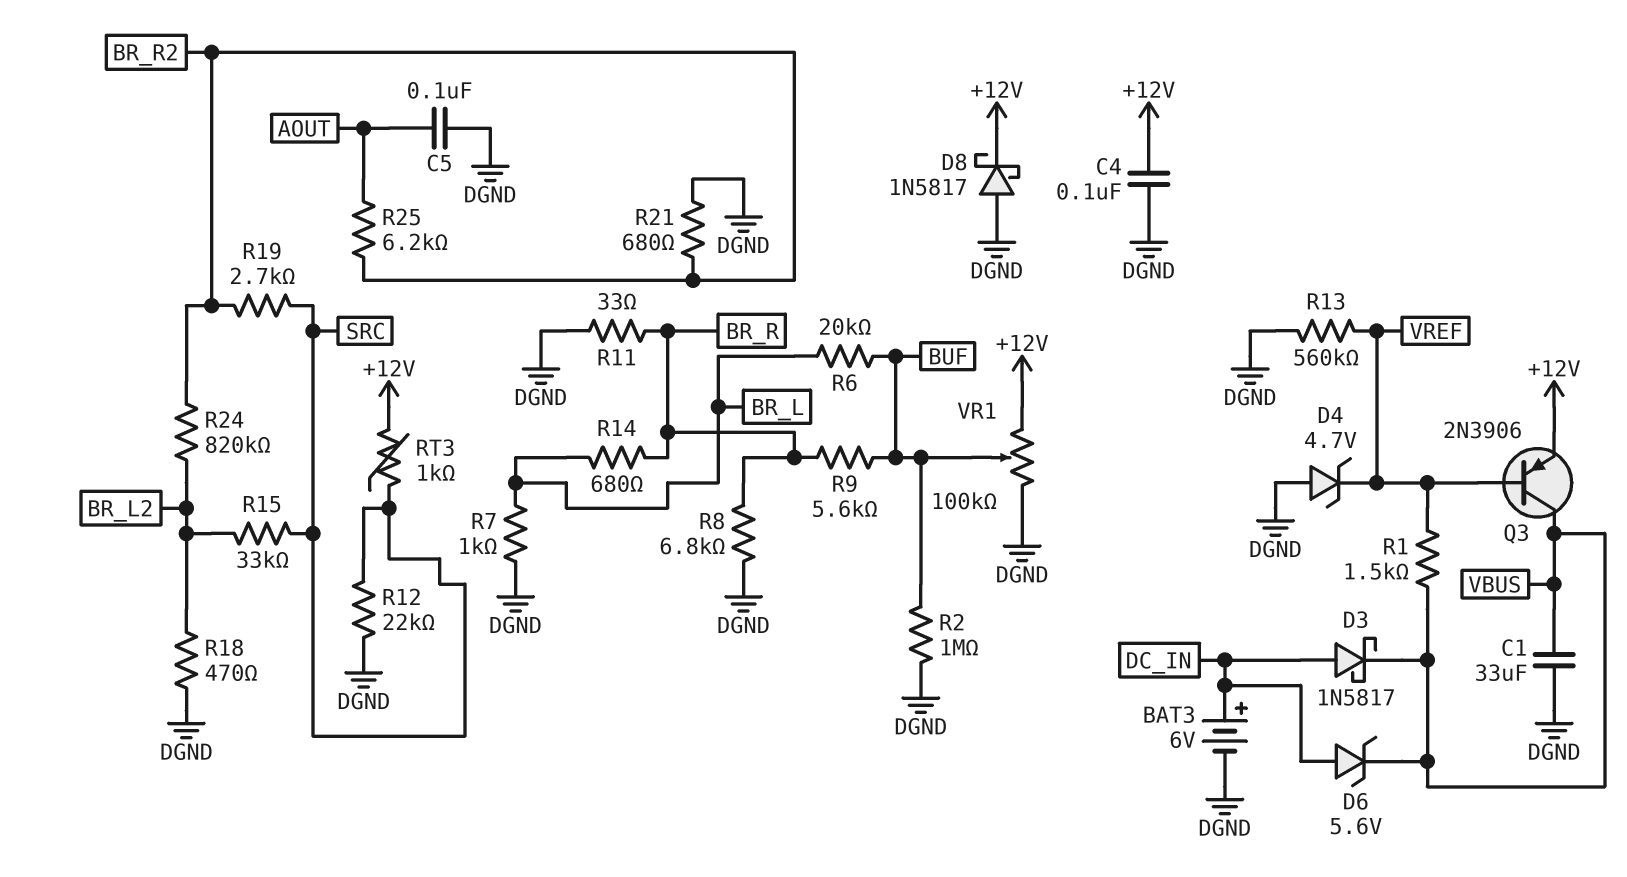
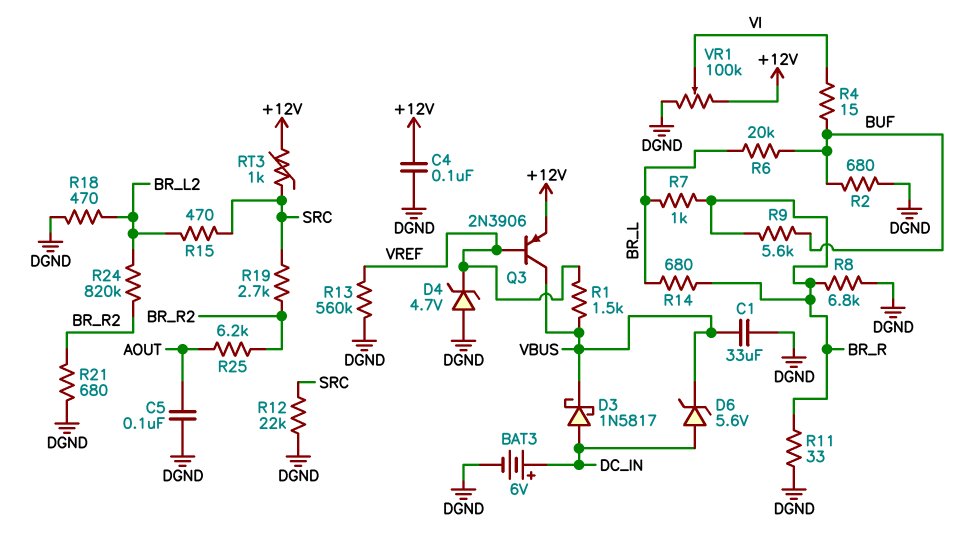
D8: schottky 1N5817 (A DGND, K +12V) -> none
R2: 1M (BUF, DGND) -> 680 (BUF, DGND)
R4: none -> 15 (BUF, VI)
R7: 1k (BR_L, DGND) -> 1k (BR_L, BR_R)
R15: 33k (BR_L2, SRC) -> 470 (BR_L2, SRC)
VR1: 100k (+12V, DGND, wiper BUF) -> 100k (+12V, DGND, wiper VI)

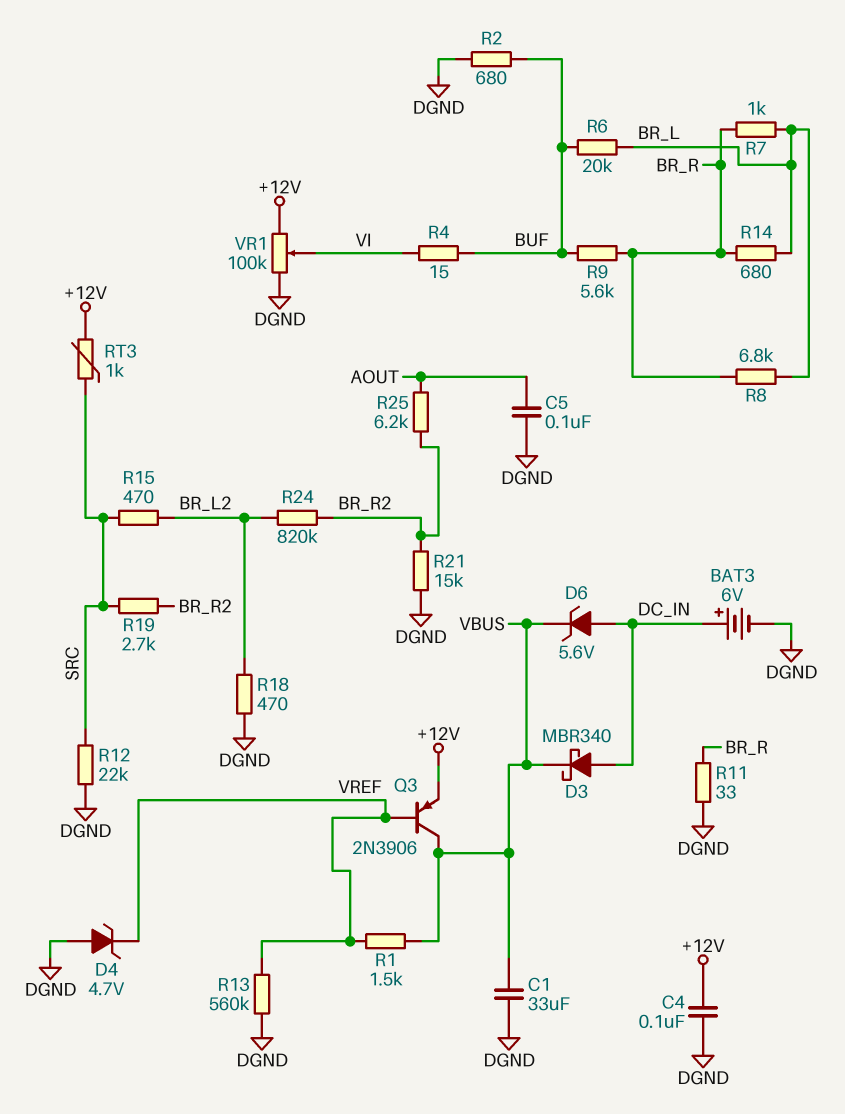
D3: schottky 1N5817 (A DC_IN, K VBUS) -> schottky MBR340 (A DC_IN, K VBUS)
R8: 6.8k (BR_R, DGND) -> 6.8k (BR_L, BR_R)
R21: 680 (BR_R2, DGND) -> 15k (BR_R2, DGND)

